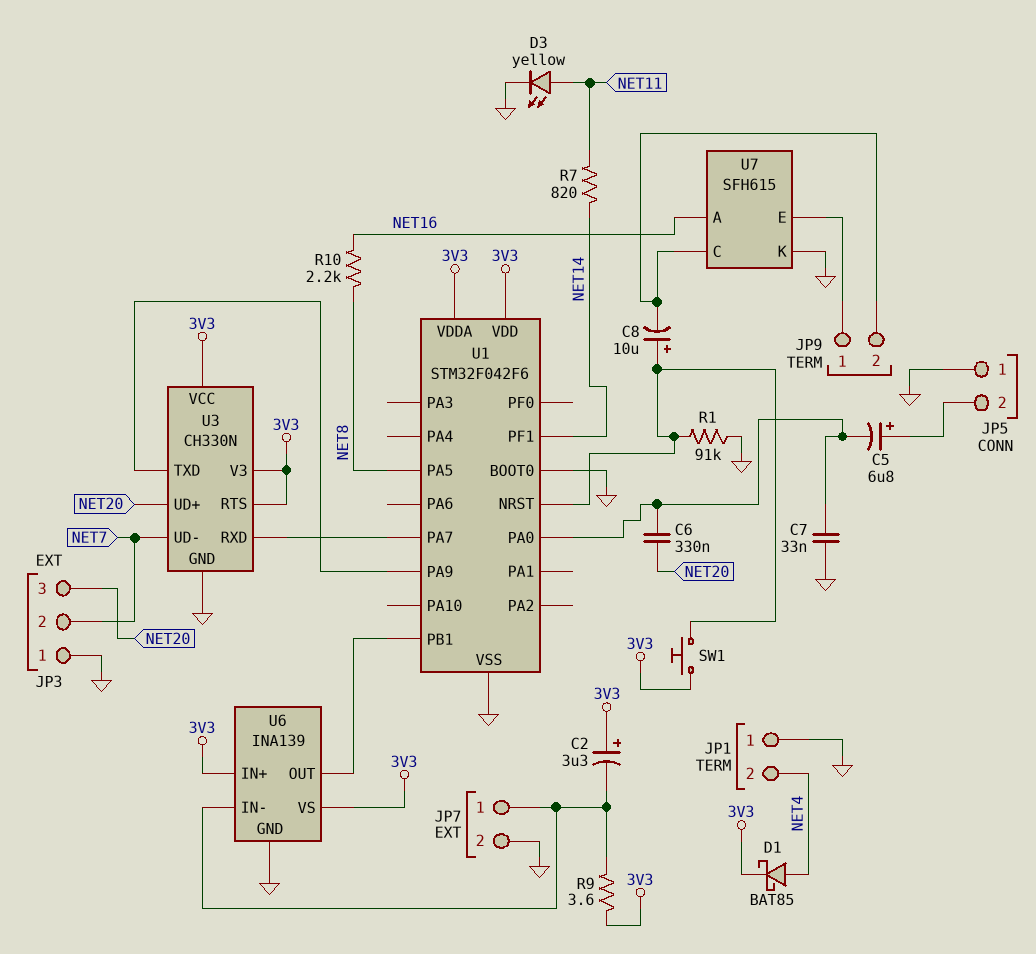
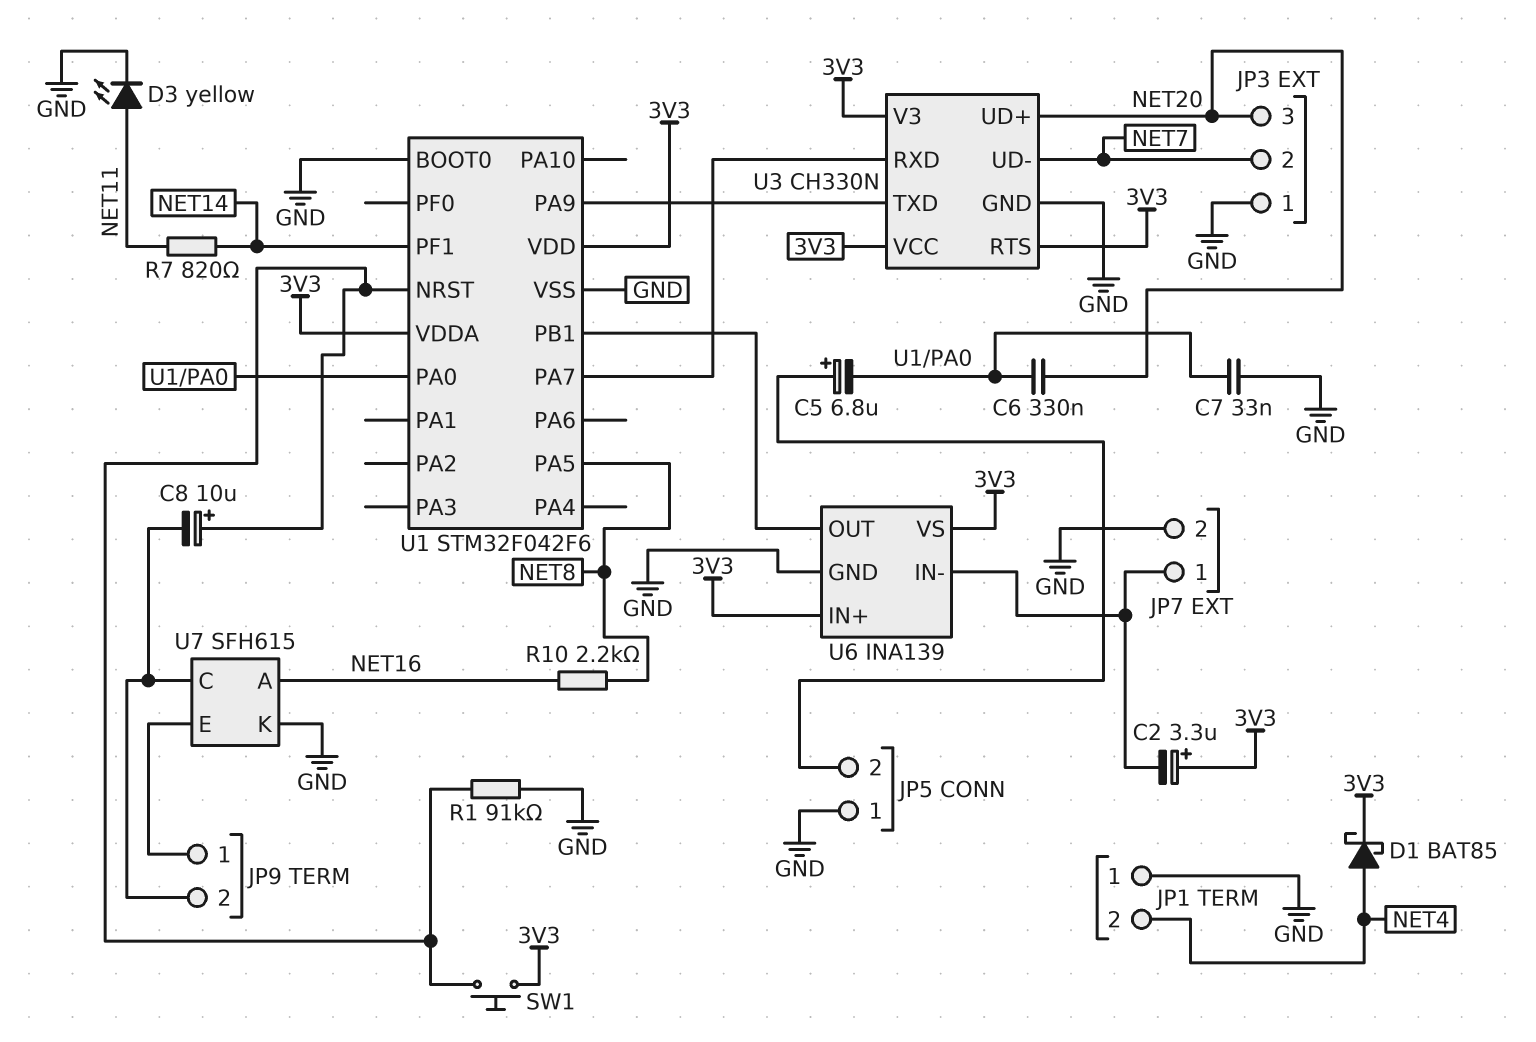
R9: 3.6 (3V3, JP7/1) -> none

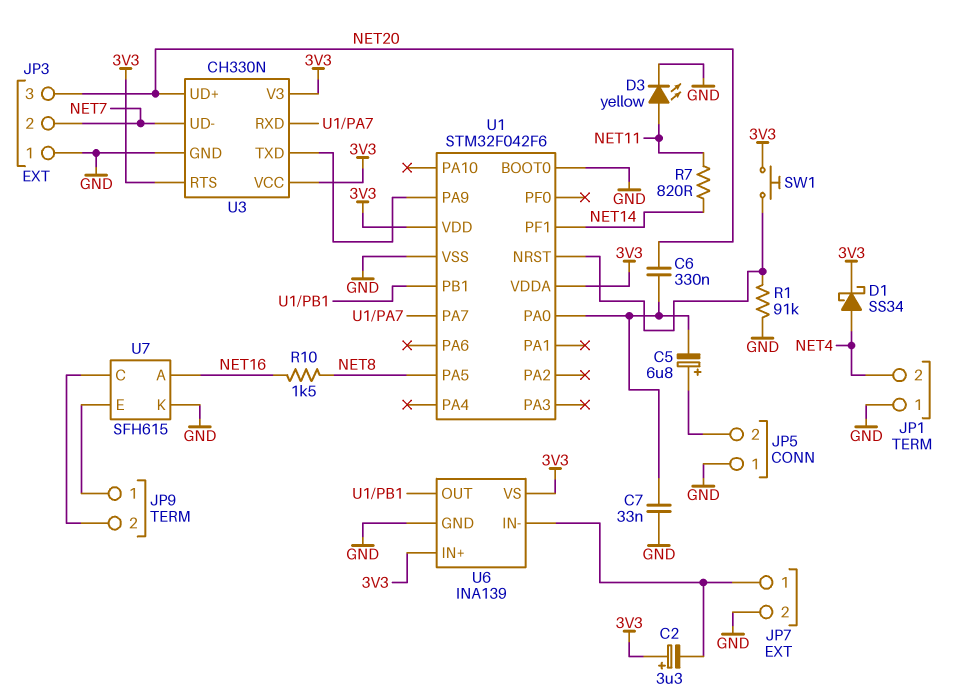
C8: 10uF (plus U1/NRST, minus JP9/2) -> none
D1: schottky BAT85 (A NET4, K 3V3) -> schottky SS34 (A NET4, K 3V3)
R10: 2.2k (NET8, NET16) -> 1.5k (NET8, NET16)

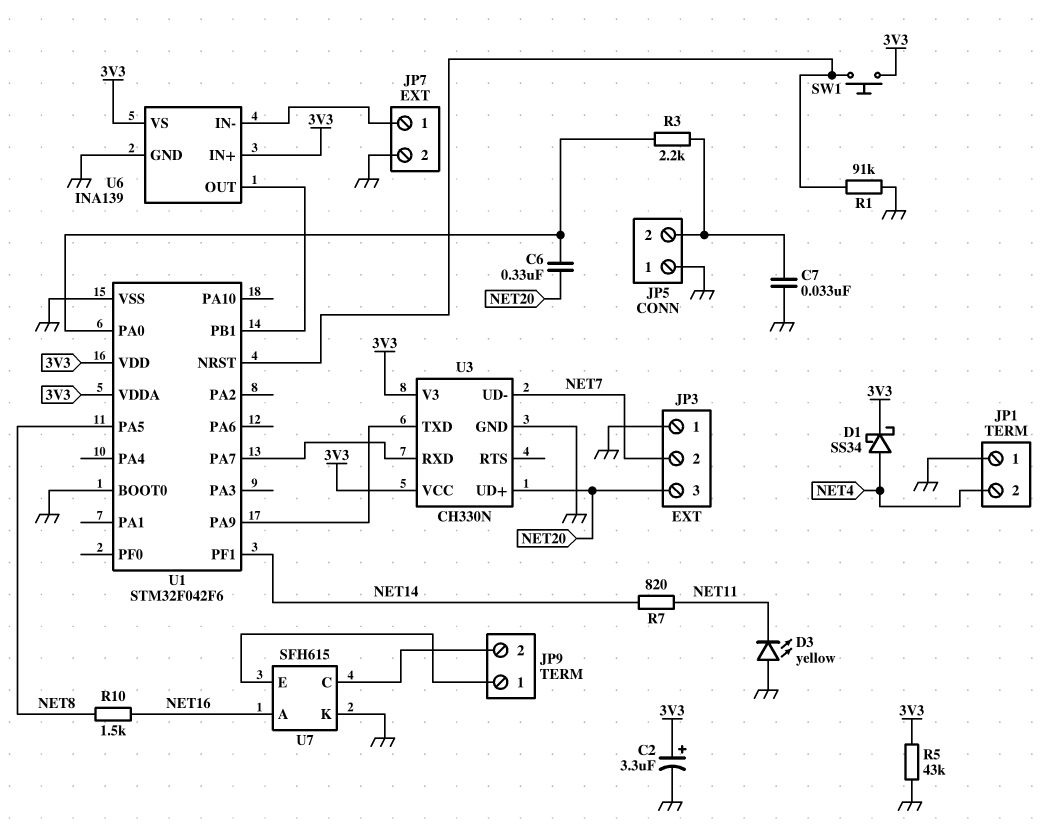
C2: 3.3uF (plus 3V3, minus JP7/1) -> 3.3uF (plus 3V3, minus GND)
C5: 6.8uF (plus JP5/2, minus U1/PA0) -> none
C7: 33nF (GND, U1/PA0) -> 33nF (GND, JP5/2)
D3: LED yellow (A NET11, K GND) -> LED yellow (A GND, K NET11)
R3: none -> 2.2k (JP5/2, U1/PA0)
R5: none -> 43k (3V3, GND)
U3 pin RTS: 3V3 -> none

